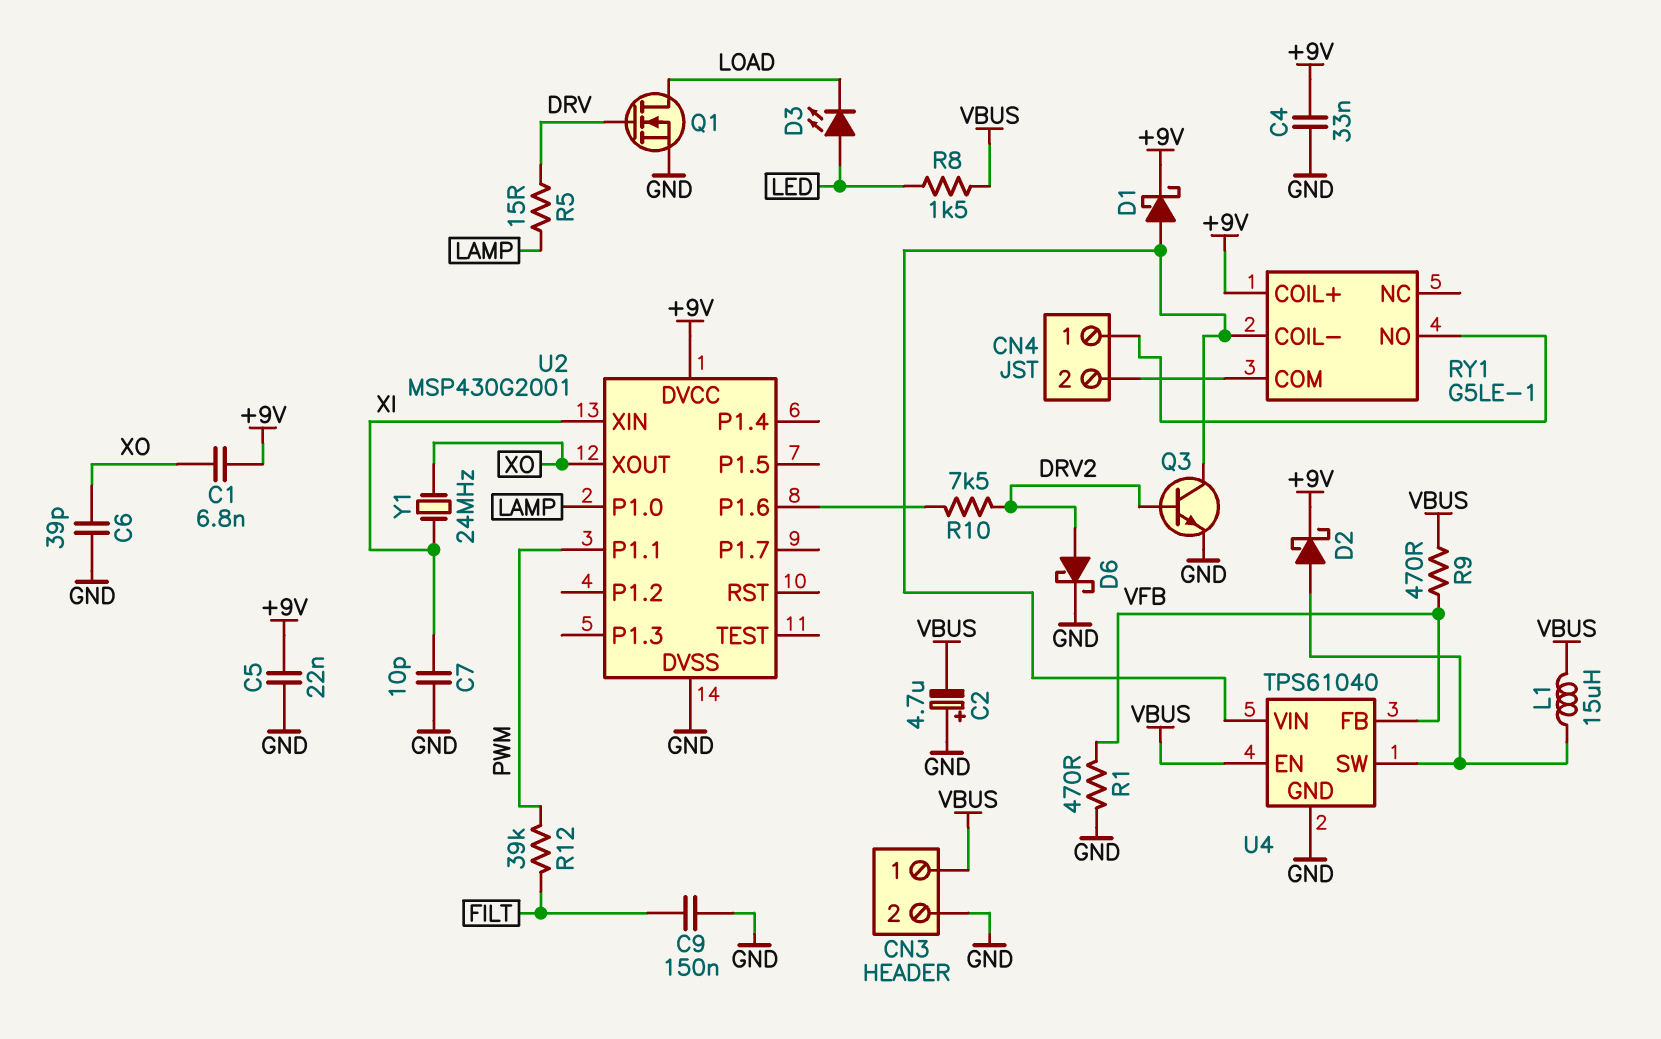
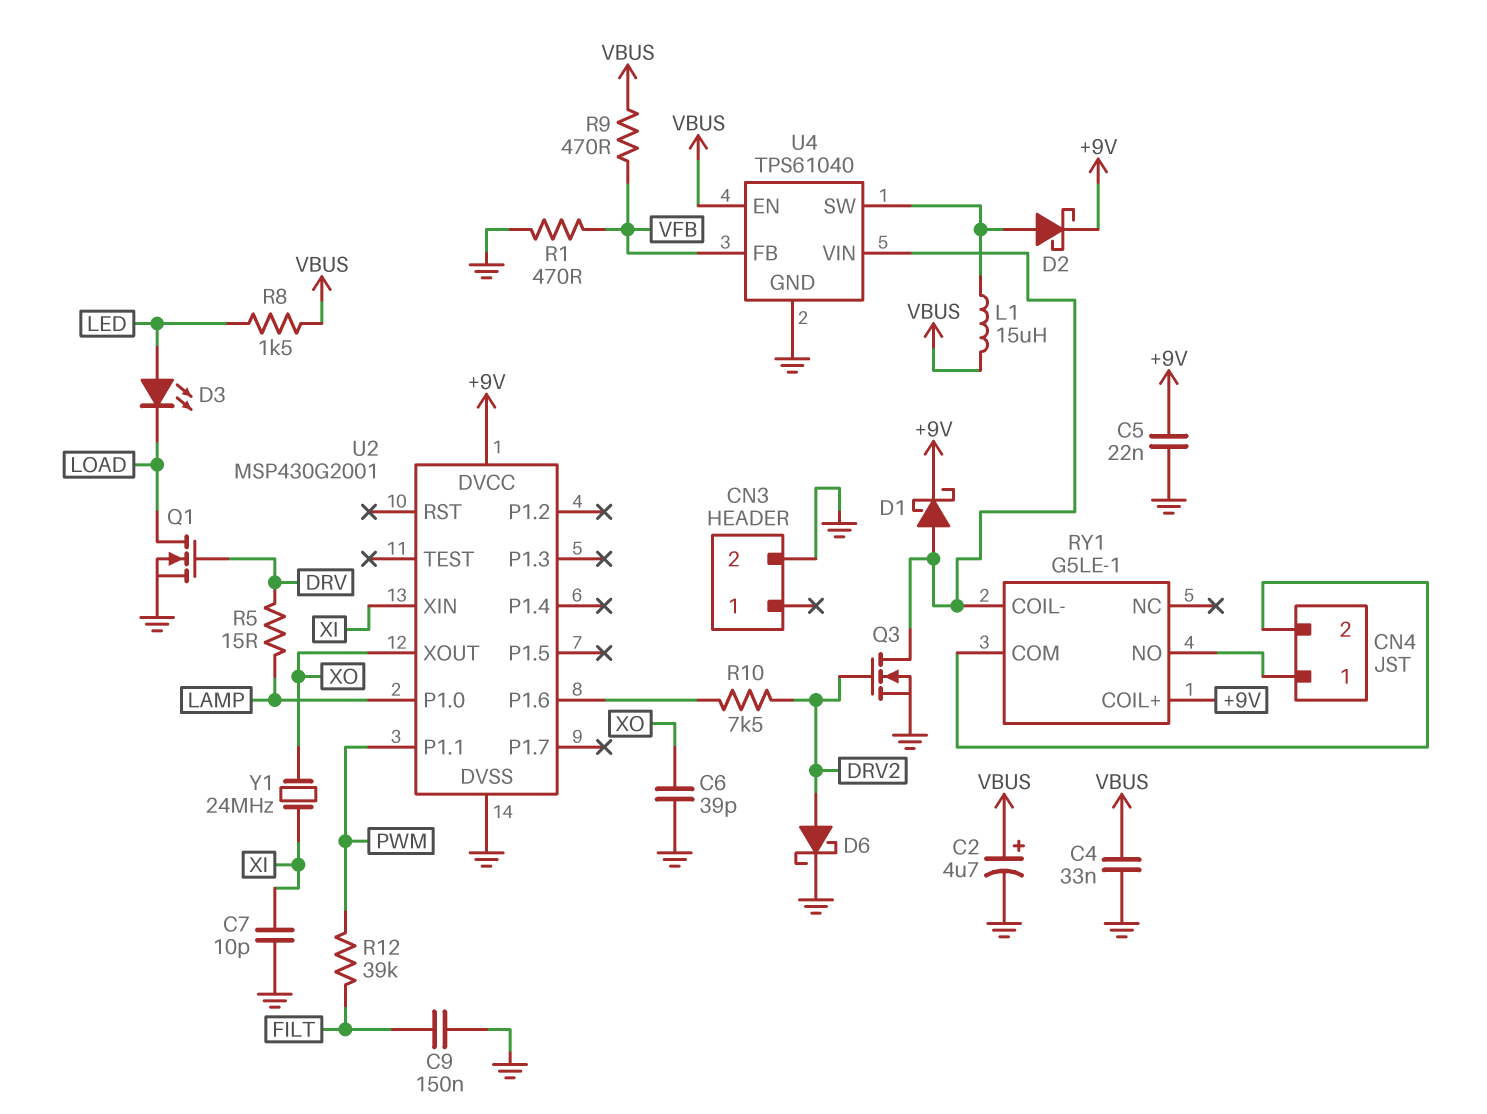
C1: 6.8nF (+9V, XO) -> none
C2: 4.7uF (plus GND, minus VBUS) -> 4.7uF (plus VBUS, minus GND)
C4: 33nF (+9V, GND) -> 33nF (GND, VBUS)
CN3 pin 1: VBUS -> none
Q3: NPN (B DRV2, C RY1/COIL-, E GND) -> NMOS (G DRV2, D RY1/COIL-, S GND)

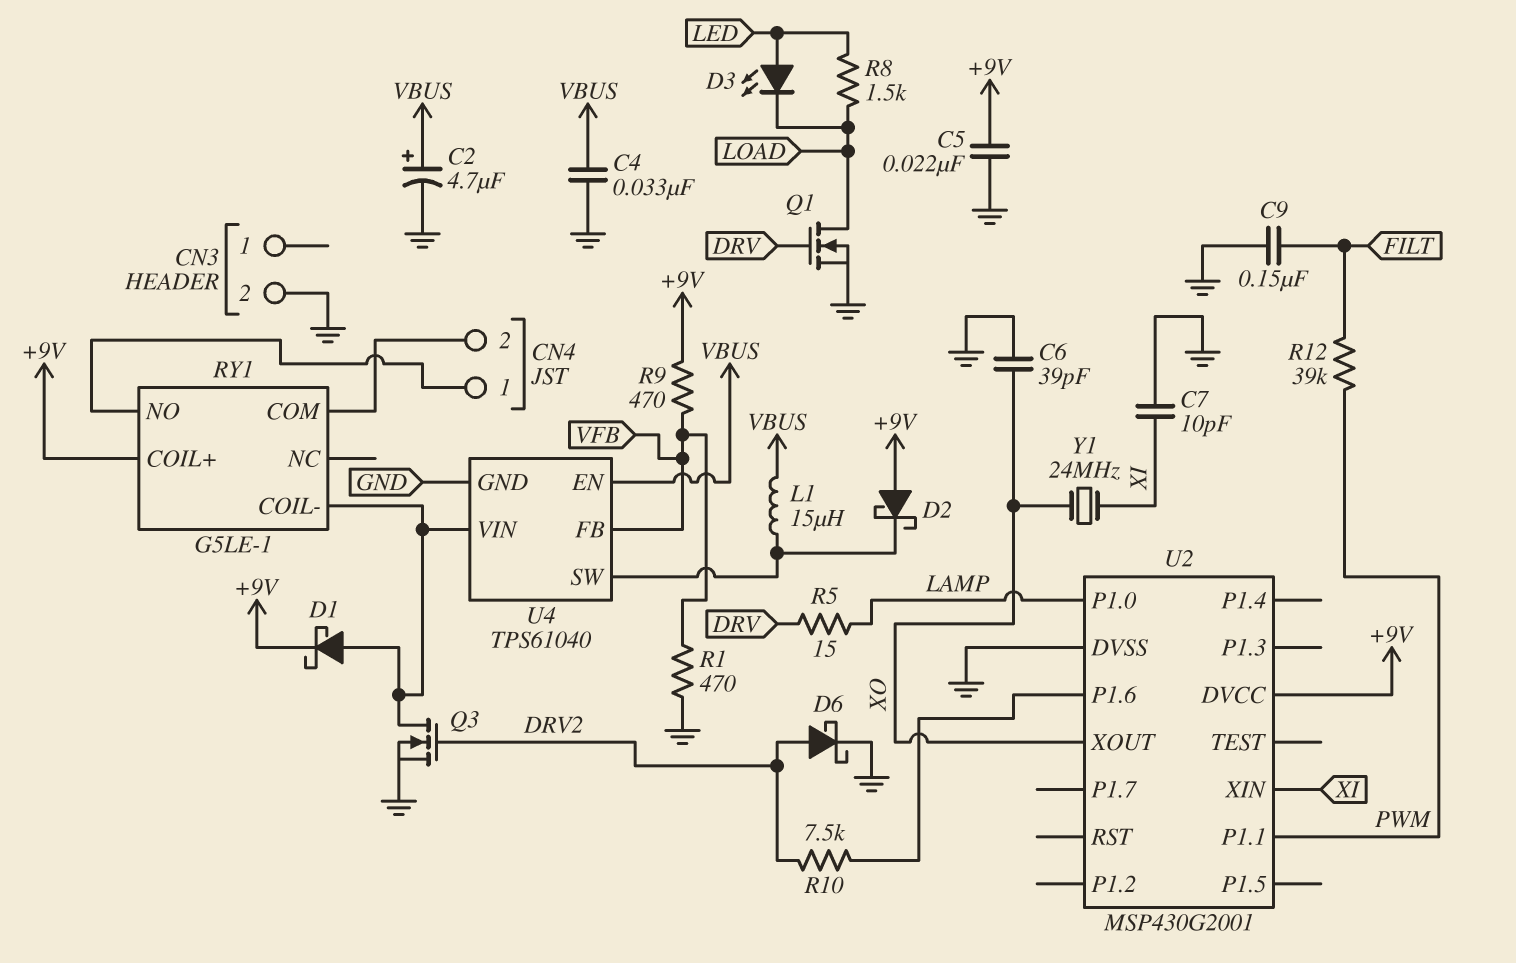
D2: schottky (A U4/SW, K +9V) -> schottky (A +9V, K U4/SW)
R8: 1.5k (LED, VBUS) -> 1.5k (LED, LOAD)
R9: 470 (VBUS, VFB) -> 470 (+9V, VFB)

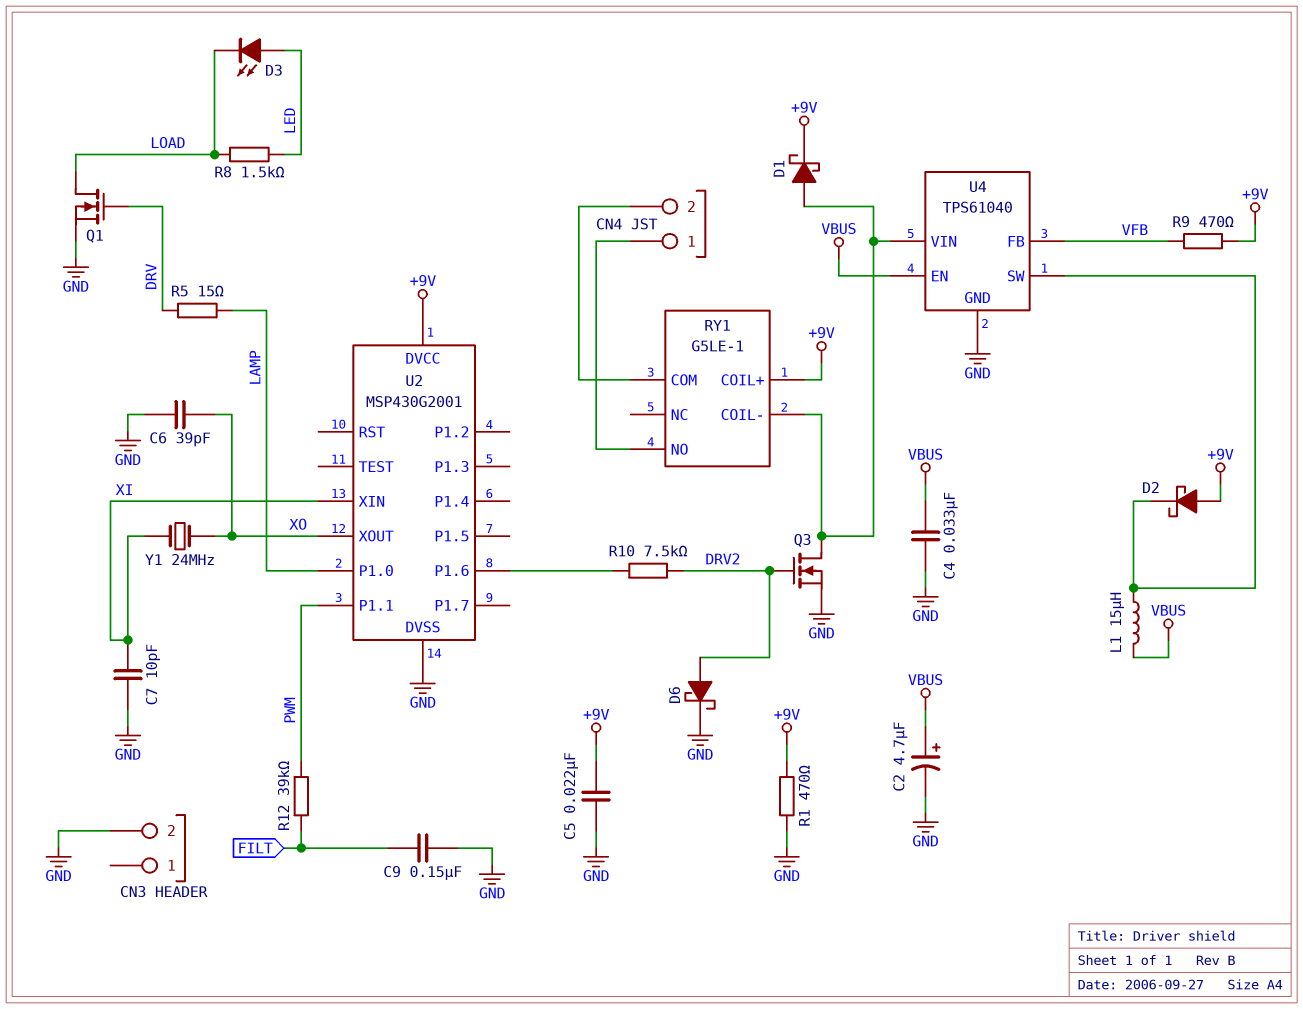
R1: 470 (GND, VFB) -> 470 (+9V, GND)

